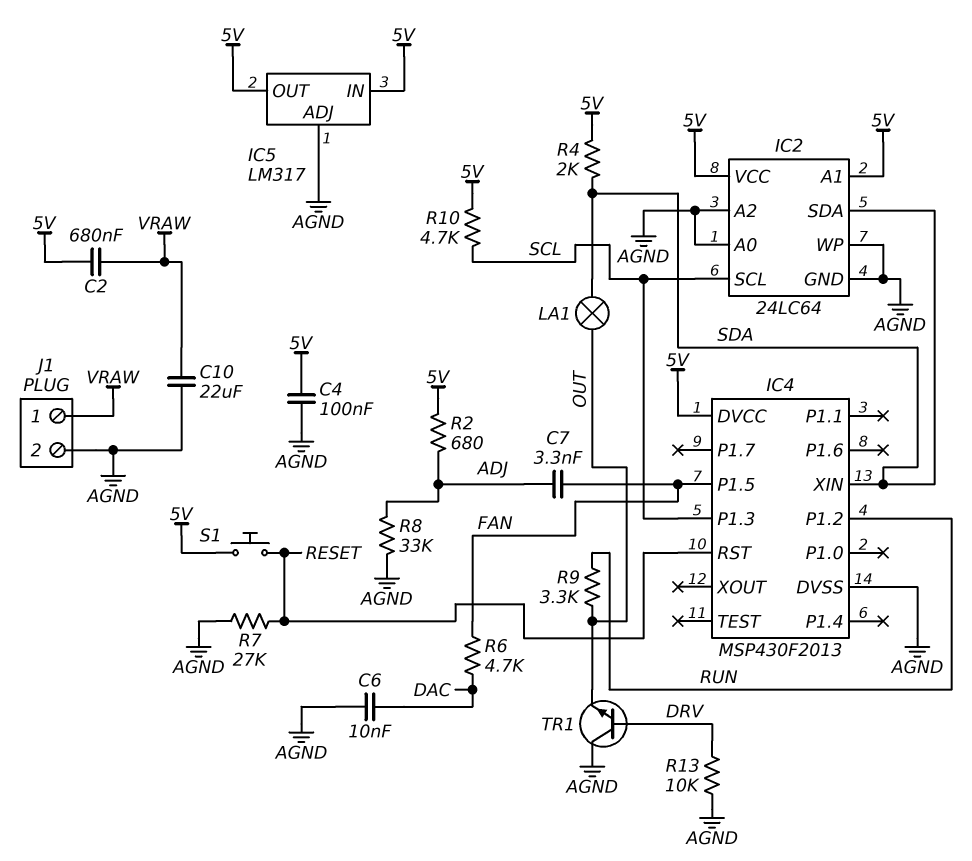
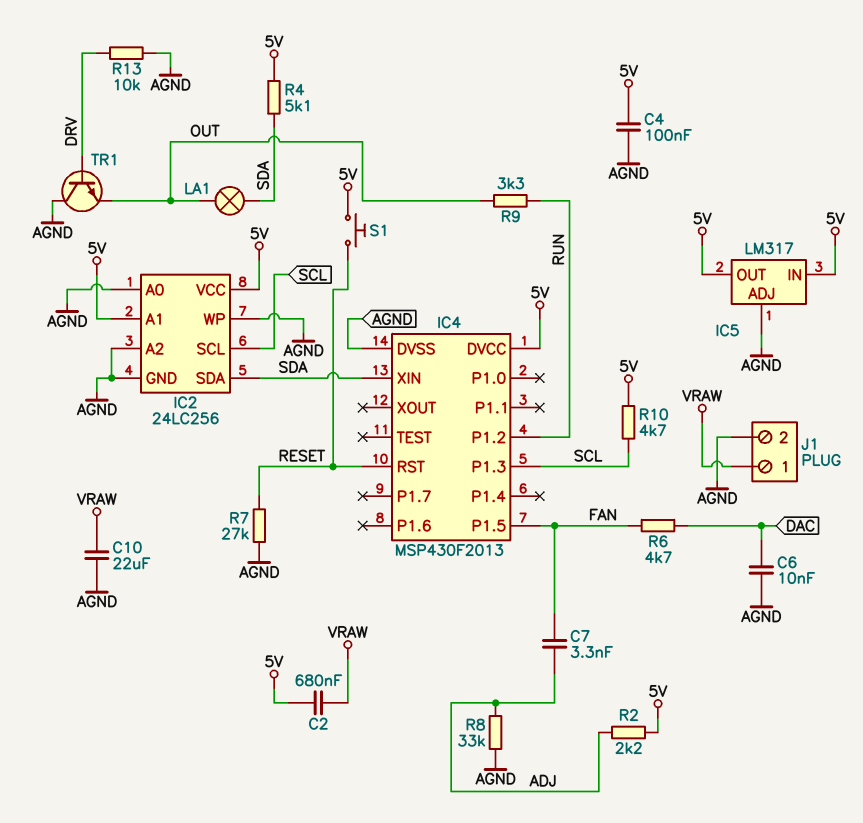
IC2: 24LC64 -> 24LC256
R2: 680 (5V, ADJ) -> 2.2k (5V, ADJ)
R4: 2k (5V, SDA) -> 5.1k (5V, SDA)

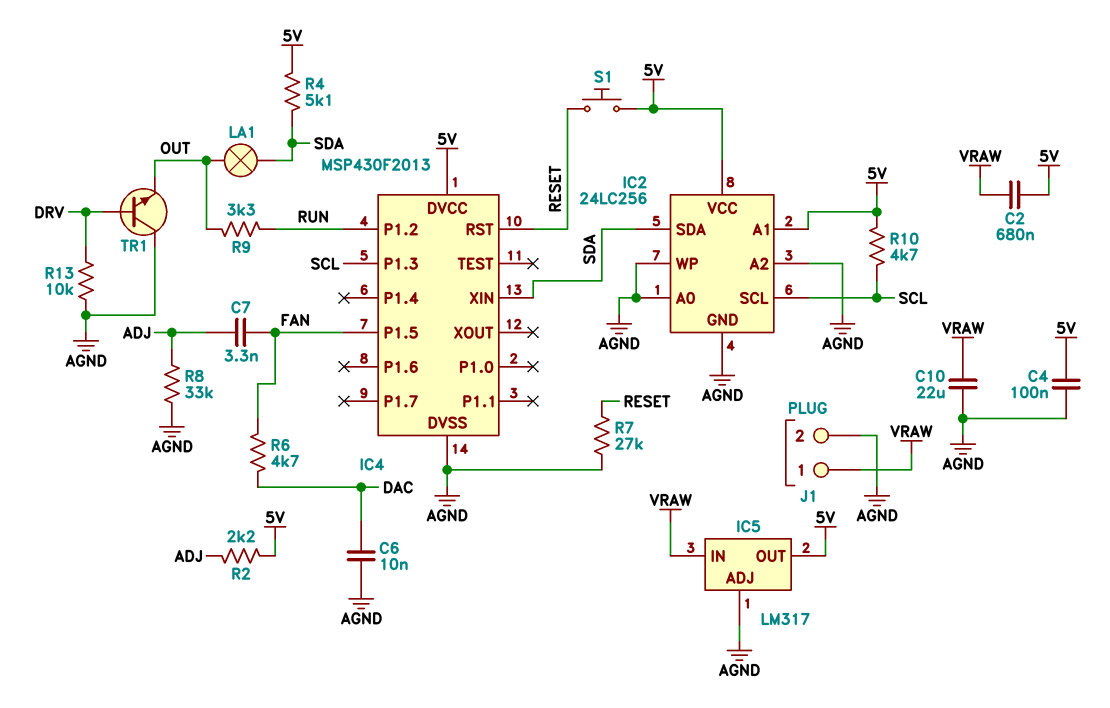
IC5 pin IN: 5V -> VRAW

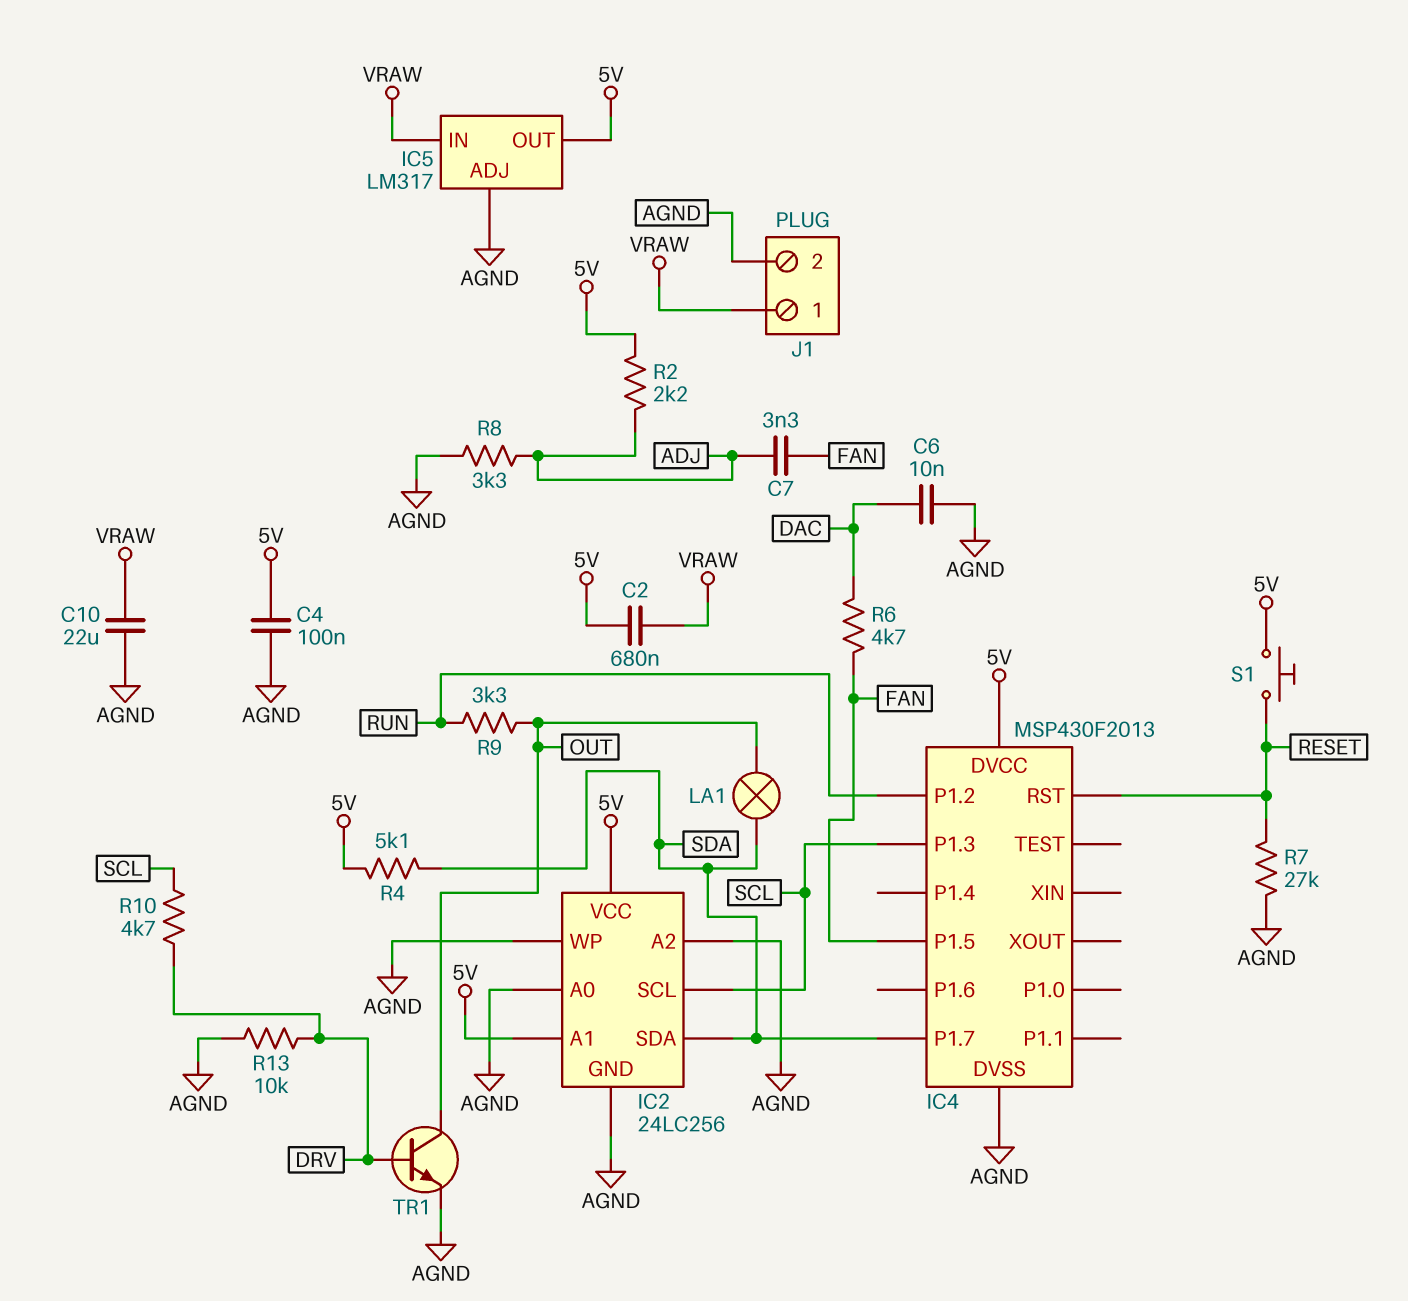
IC4 pin P1.7: none -> SDA
IC4 pin XIN: SDA -> none
R8: 33k (ADJ, AGND) -> 3.3k (ADJ, AGND)
R10: 4.7k (5V, SCL) -> 4.7k (DRV, SCL)
TR1: NPN (B DRV, C AGND, E OUT) -> NPN (B DRV, C OUT, E AGND)

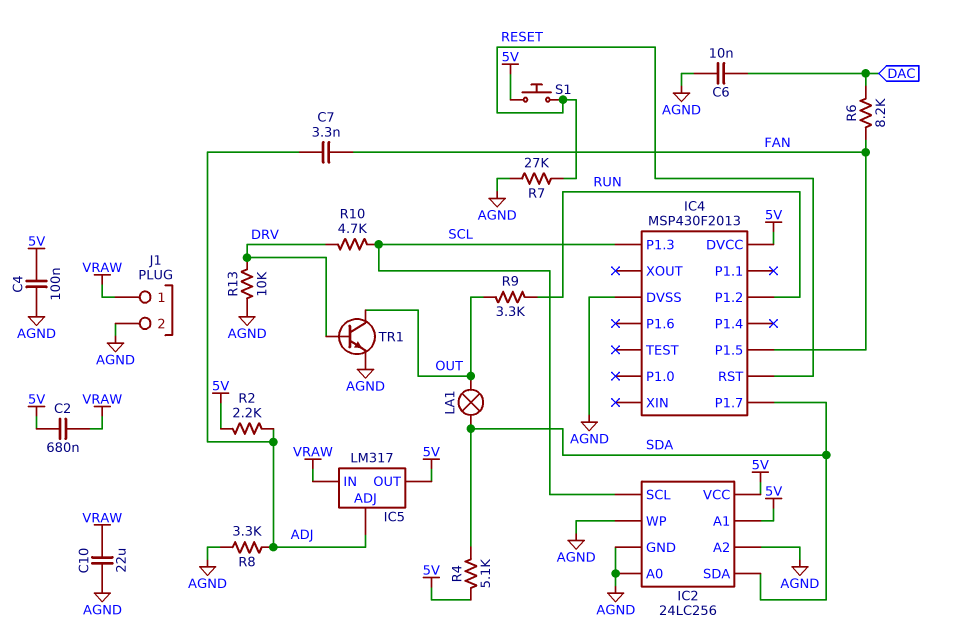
IC5 pin ADJ: AGND -> ADJ
R6: 4.7k (DAC, FAN) -> 8.2k (DAC, FAN)

